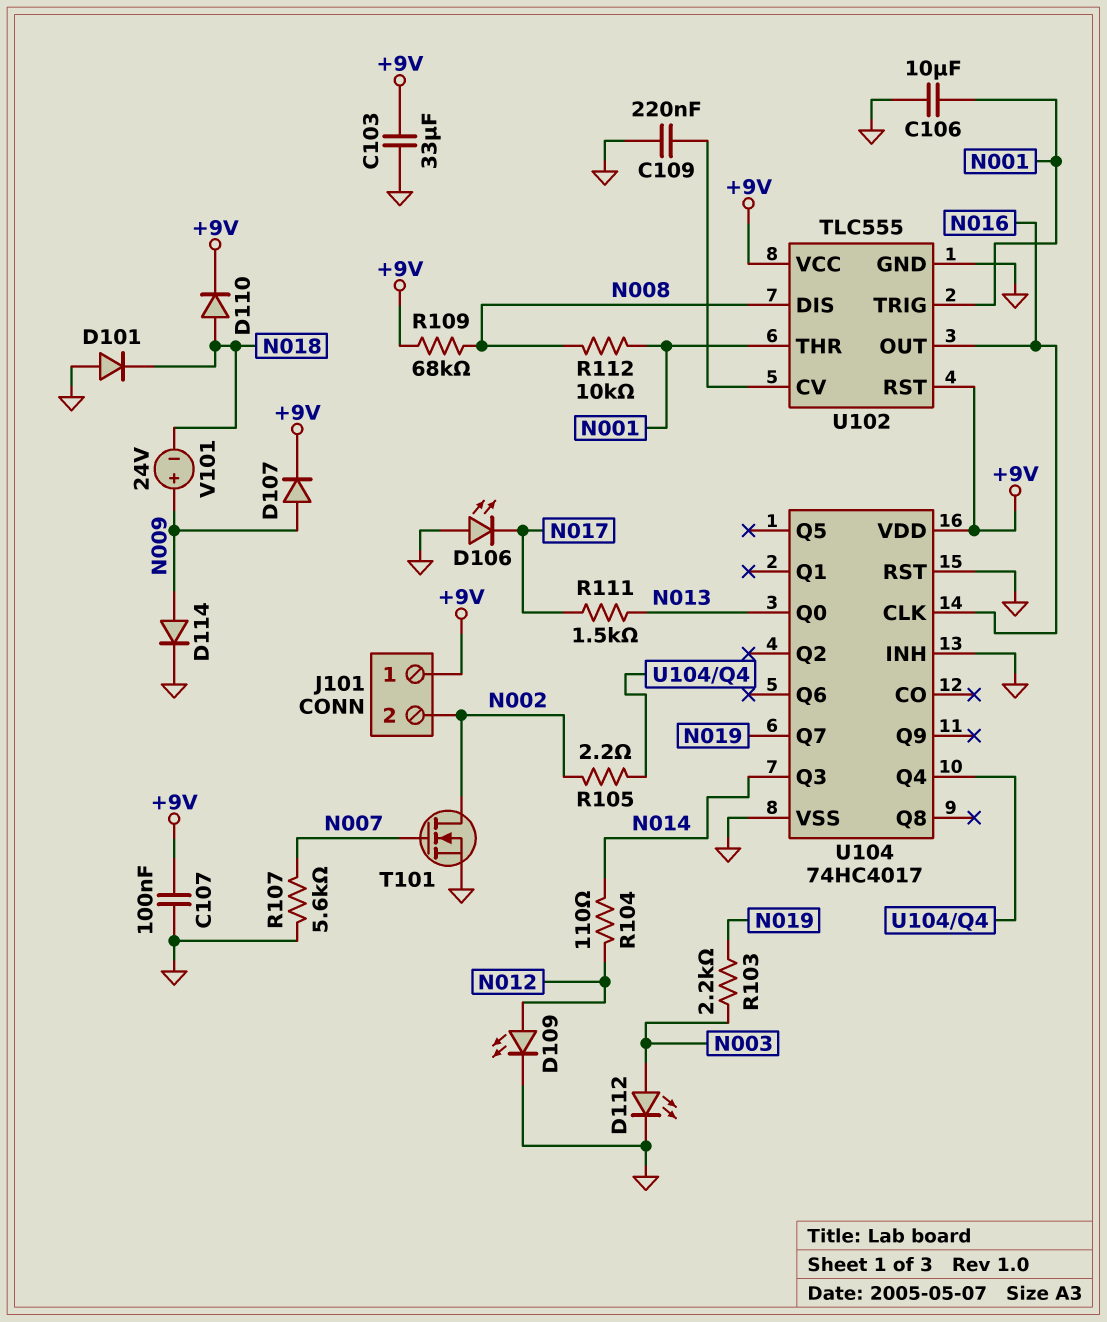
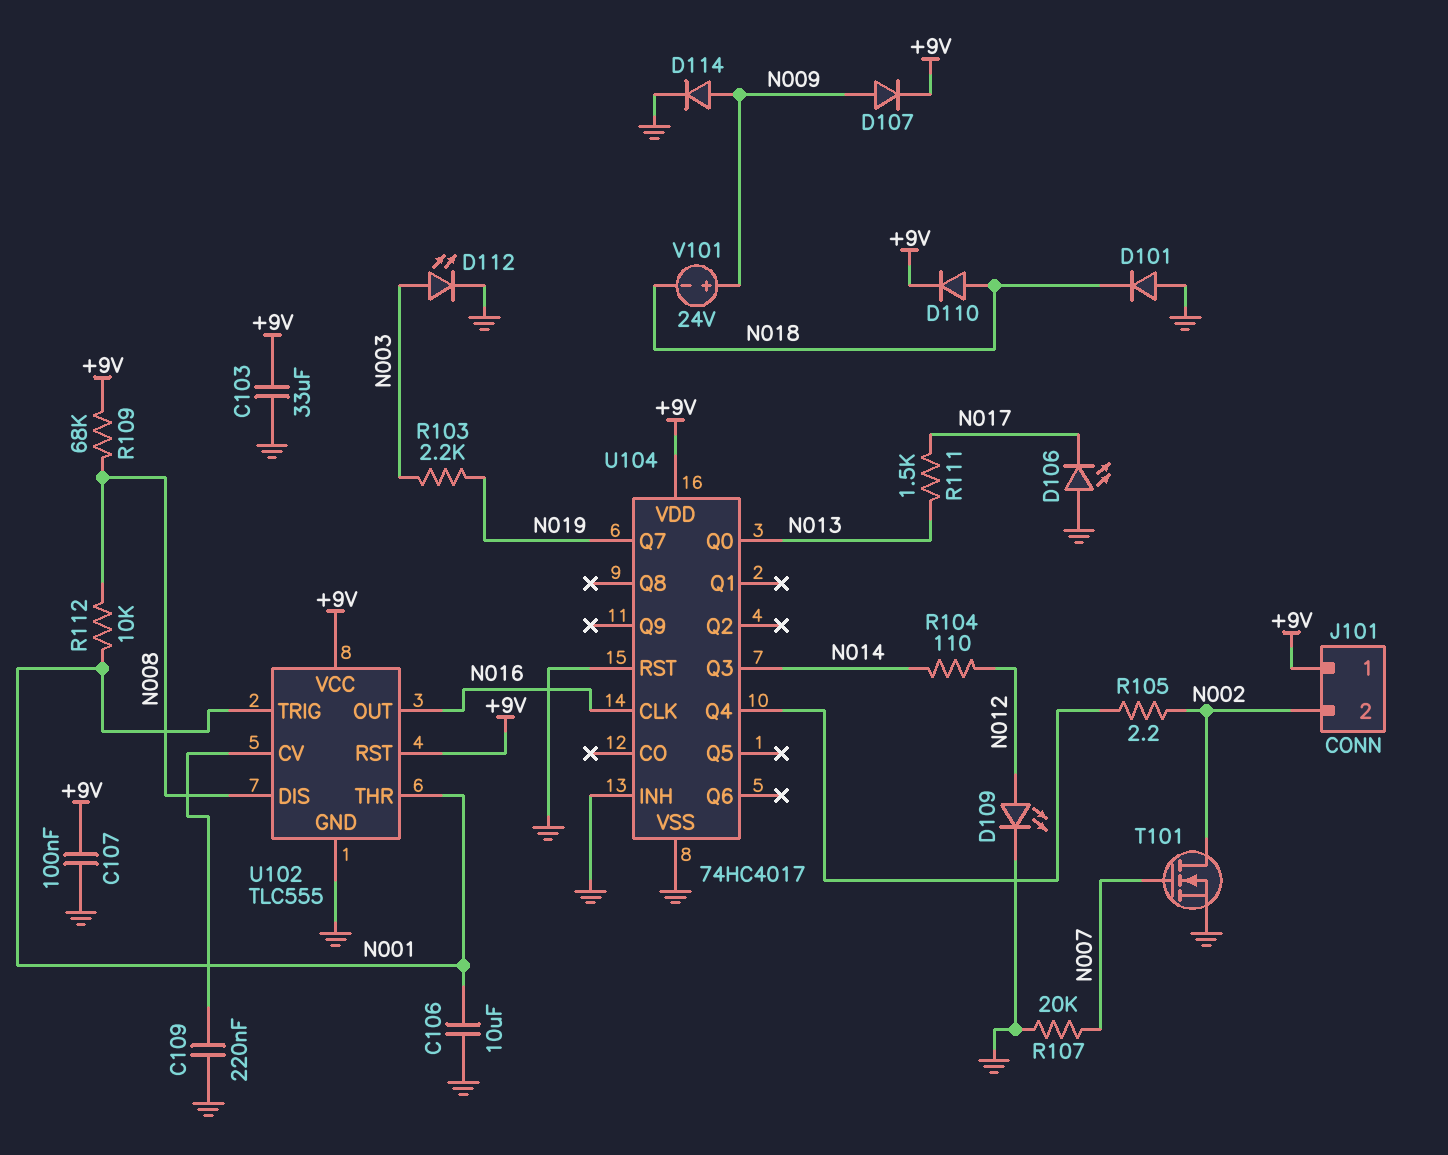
R107: 5.6k (GND, N007) -> 20k (GND, N007)

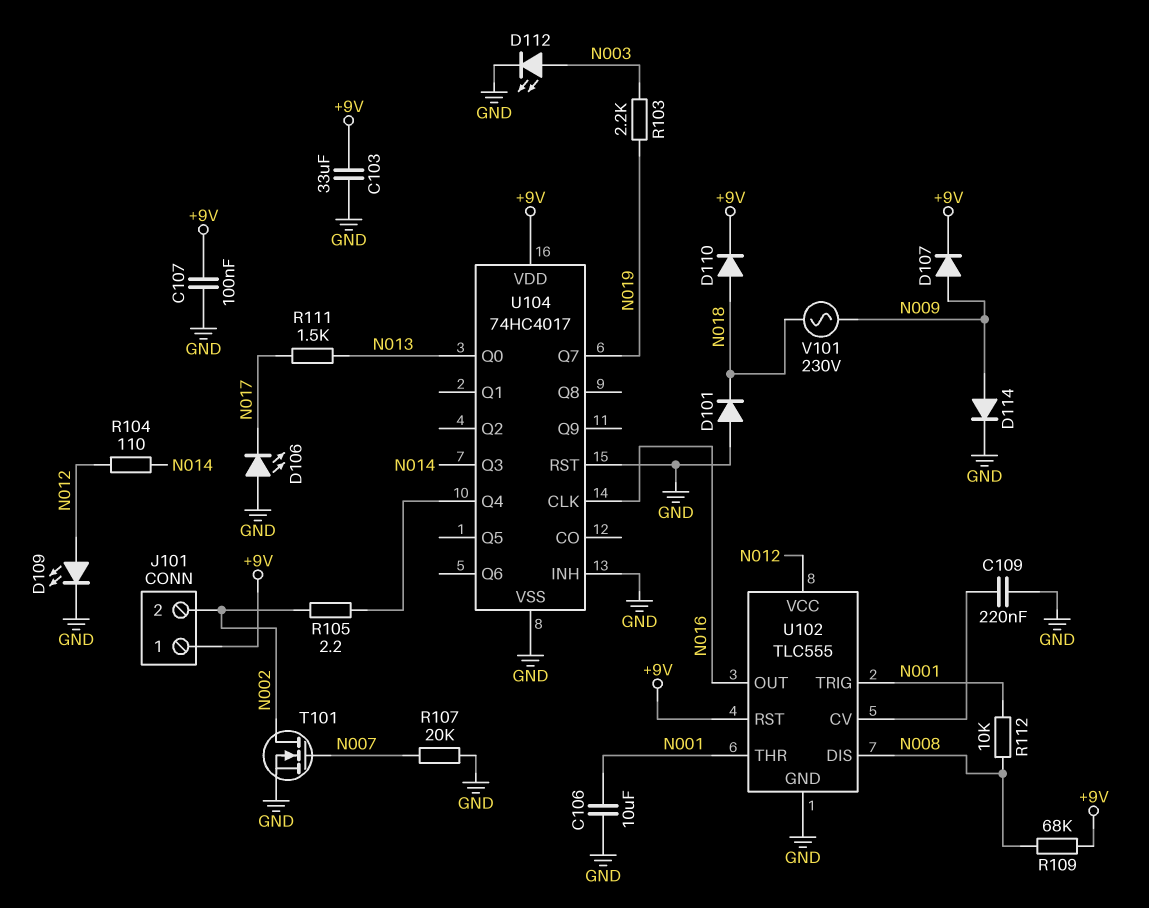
U102 pin VCC: +9V -> N012
V101: 24V (plus N009, minus N018) -> AC 230V (N009, N018)

